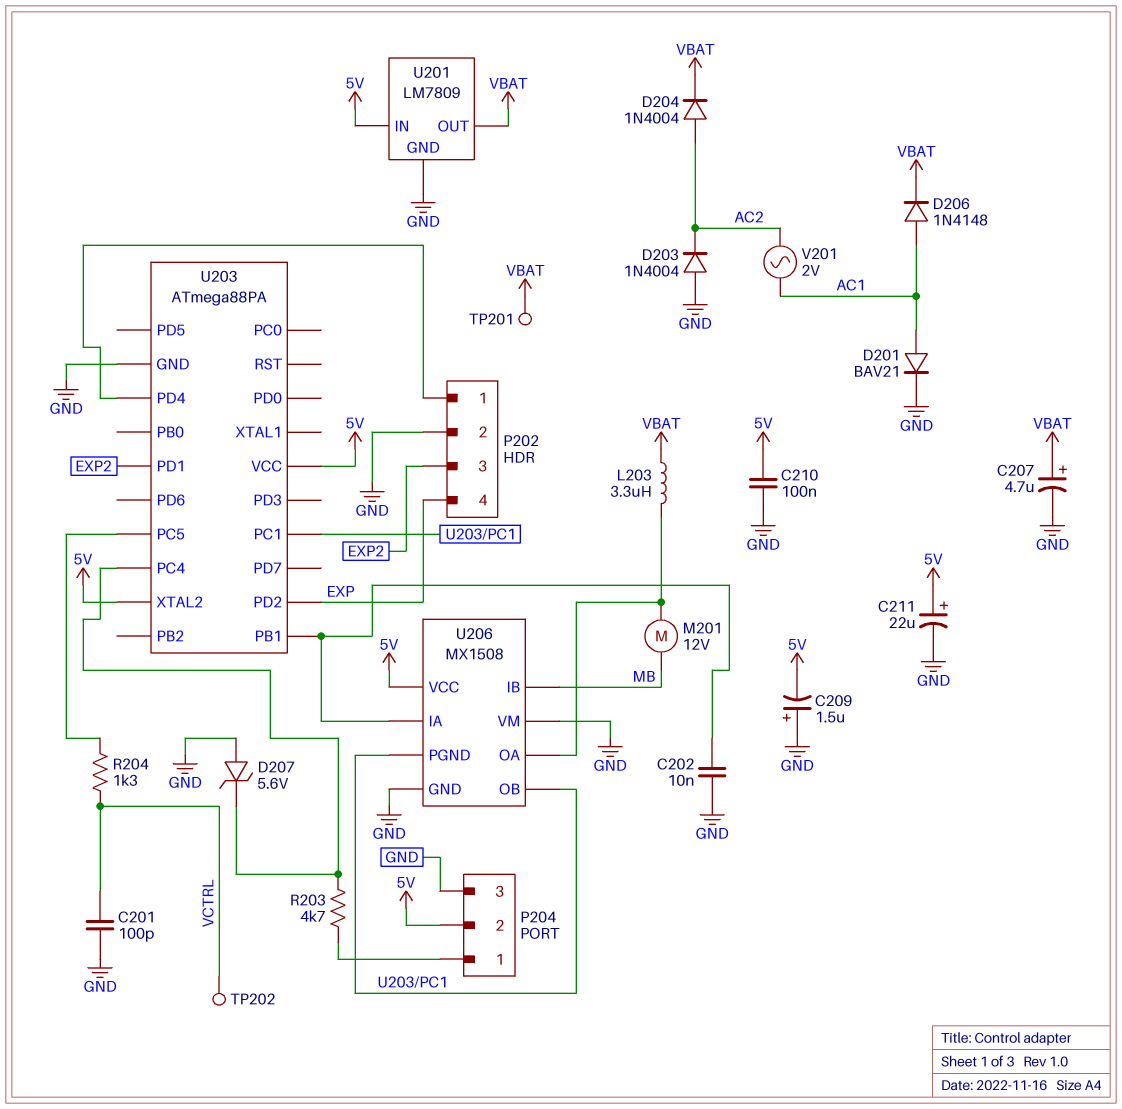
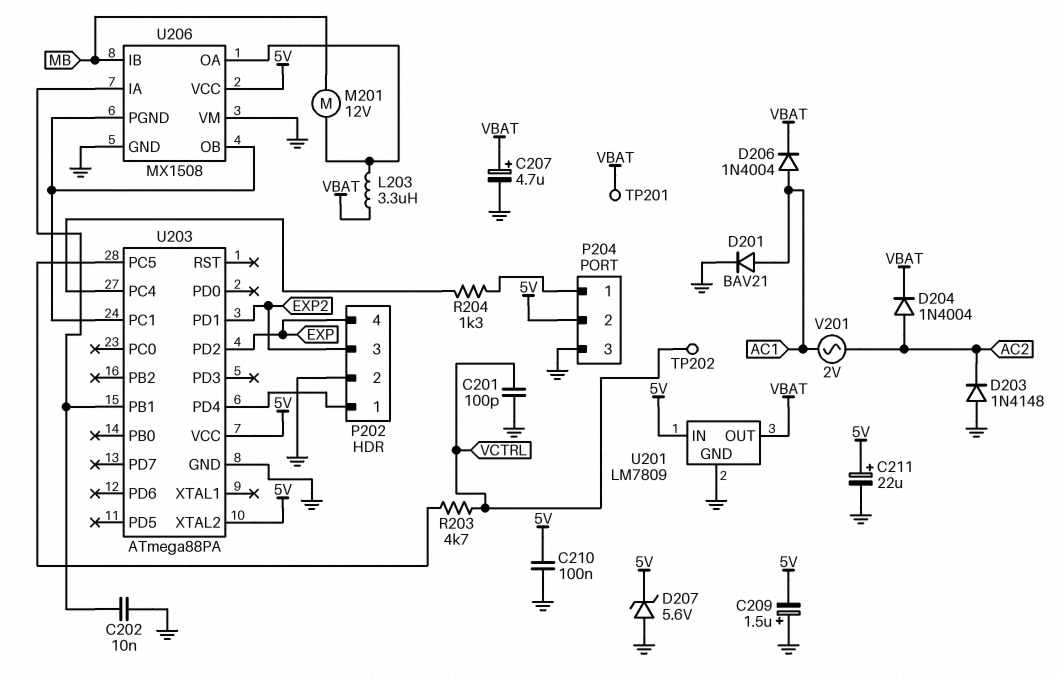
D203: diode 1N4004 (A GND, K AC2) -> diode 1N4148 (A GND, K AC2)
D206: diode 1N4148 (A AC1, K VBAT) -> diode 1N4004 (A AC1, K VBAT)
D207: zener 5.6V (A GND, K U203/PC4) -> zener 5.6V (A GND, K 5V)
R203: 4.7k (P204/1, U203/PC4) -> 4.7k (U203/PC5, VCTRL)
R204: 1.3k (U203/PC5, VCTRL) -> 1.3k (P204/1, U203/PC4)

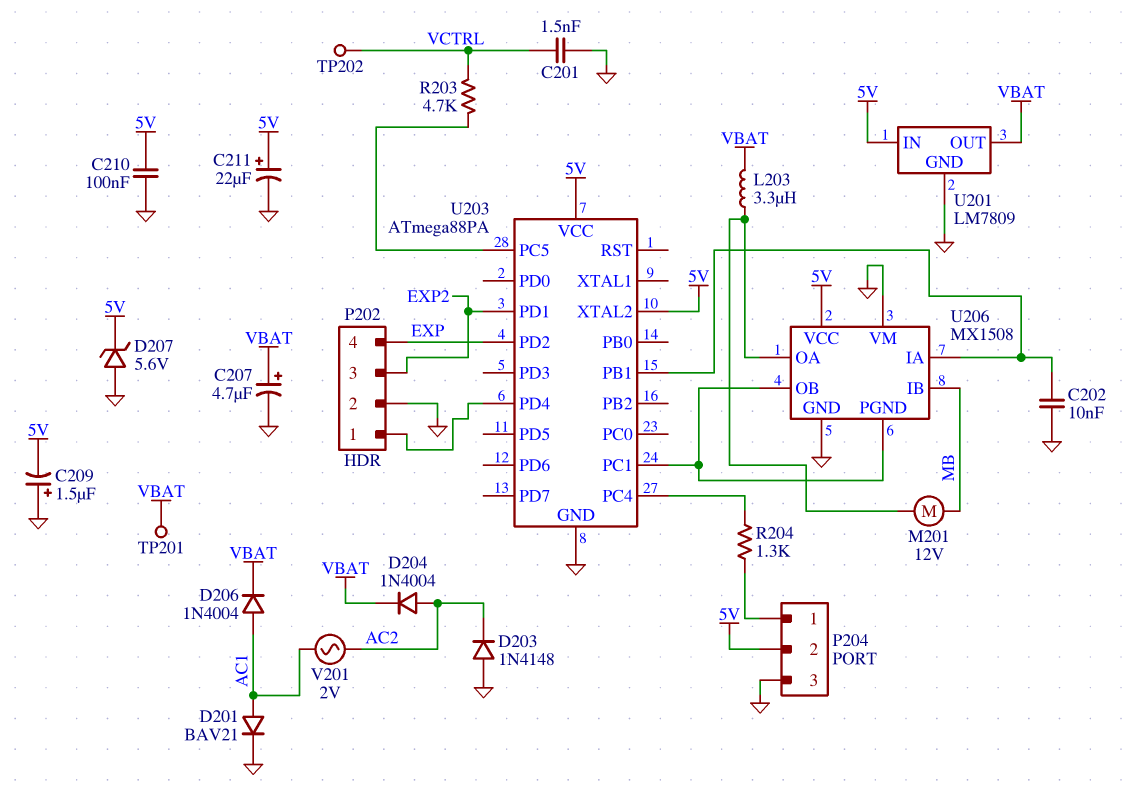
C201: 100pF (GND, VCTRL) -> 1.5nF (GND, VCTRL)

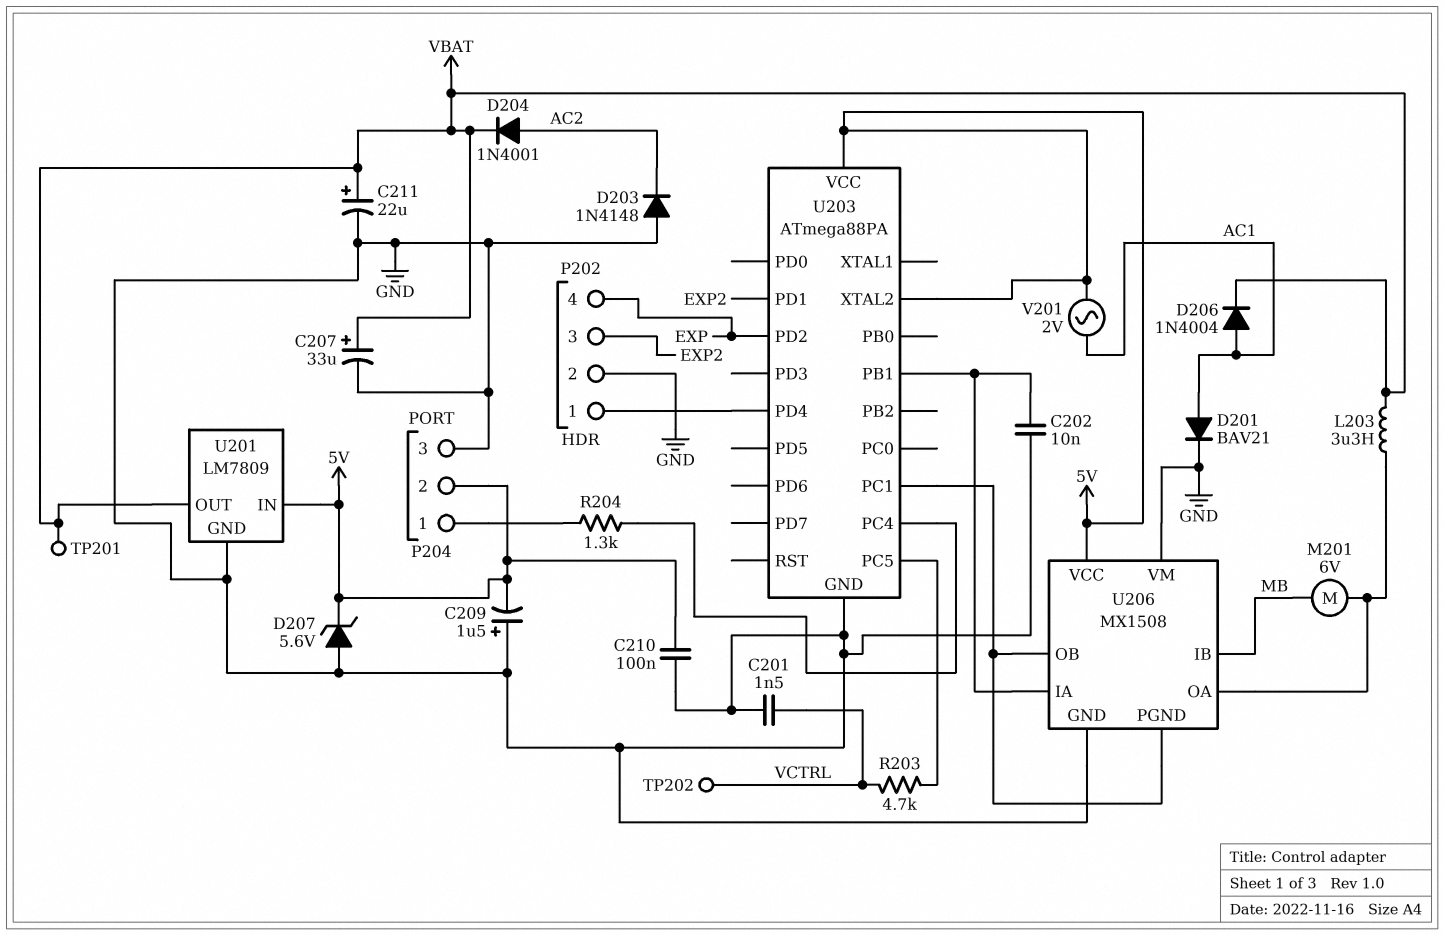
C207: 4.7uF (plus VBAT, minus GND) -> 33uF (plus VBAT, minus GND)
C211: 22uF (plus 5V, minus GND) -> 22uF (plus VBAT, minus GND)
D204: diode 1N4004 (A AC2, K VBAT) -> diode 1N4001 (A AC2, K VBAT)
M201: motor 12V (MB, U206/OA) -> motor 6V (MB, U206/OA)
V201: AC 2V (AC1, AC2) -> AC 2V (5V, AC1)

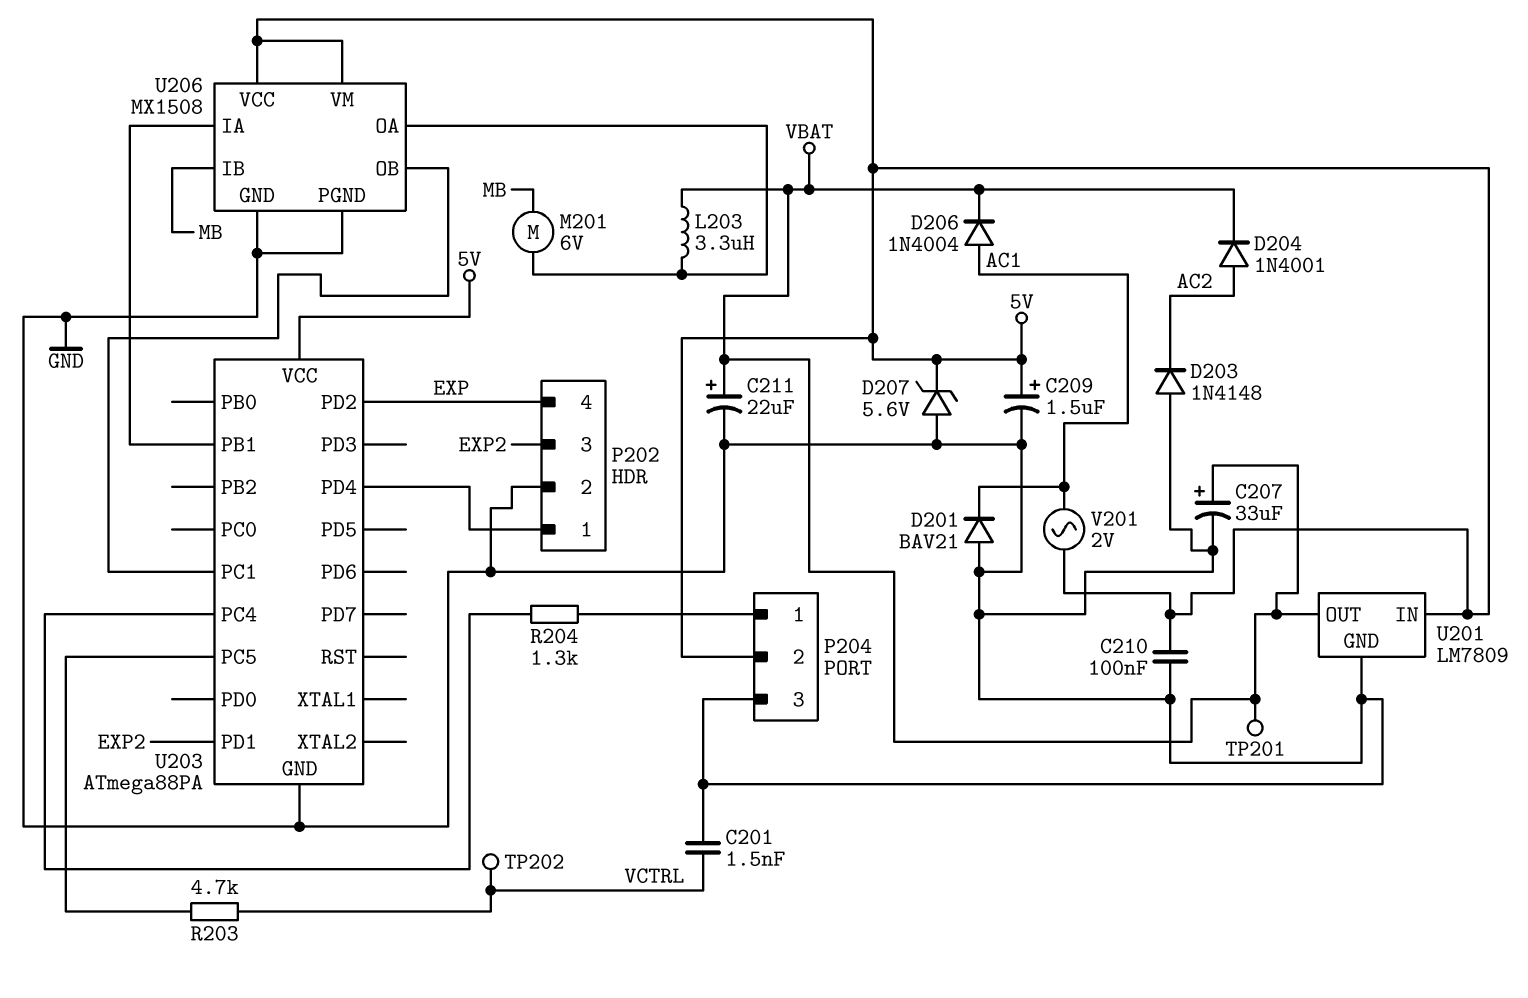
C202: 10nF (GND, U203/PB1) -> none
C209: 1.5uF (plus GND, minus 5V) -> 1.5uF (plus 5V, minus GND)
D201: diode BAV21 (A AC1, K GND) -> diode BAV21 (A GND, K AC1)
U203 pin XTAL2: 5V -> none
U206 pin PGND: U203/PC1 -> GND
U206 pin VM: GND -> 5V

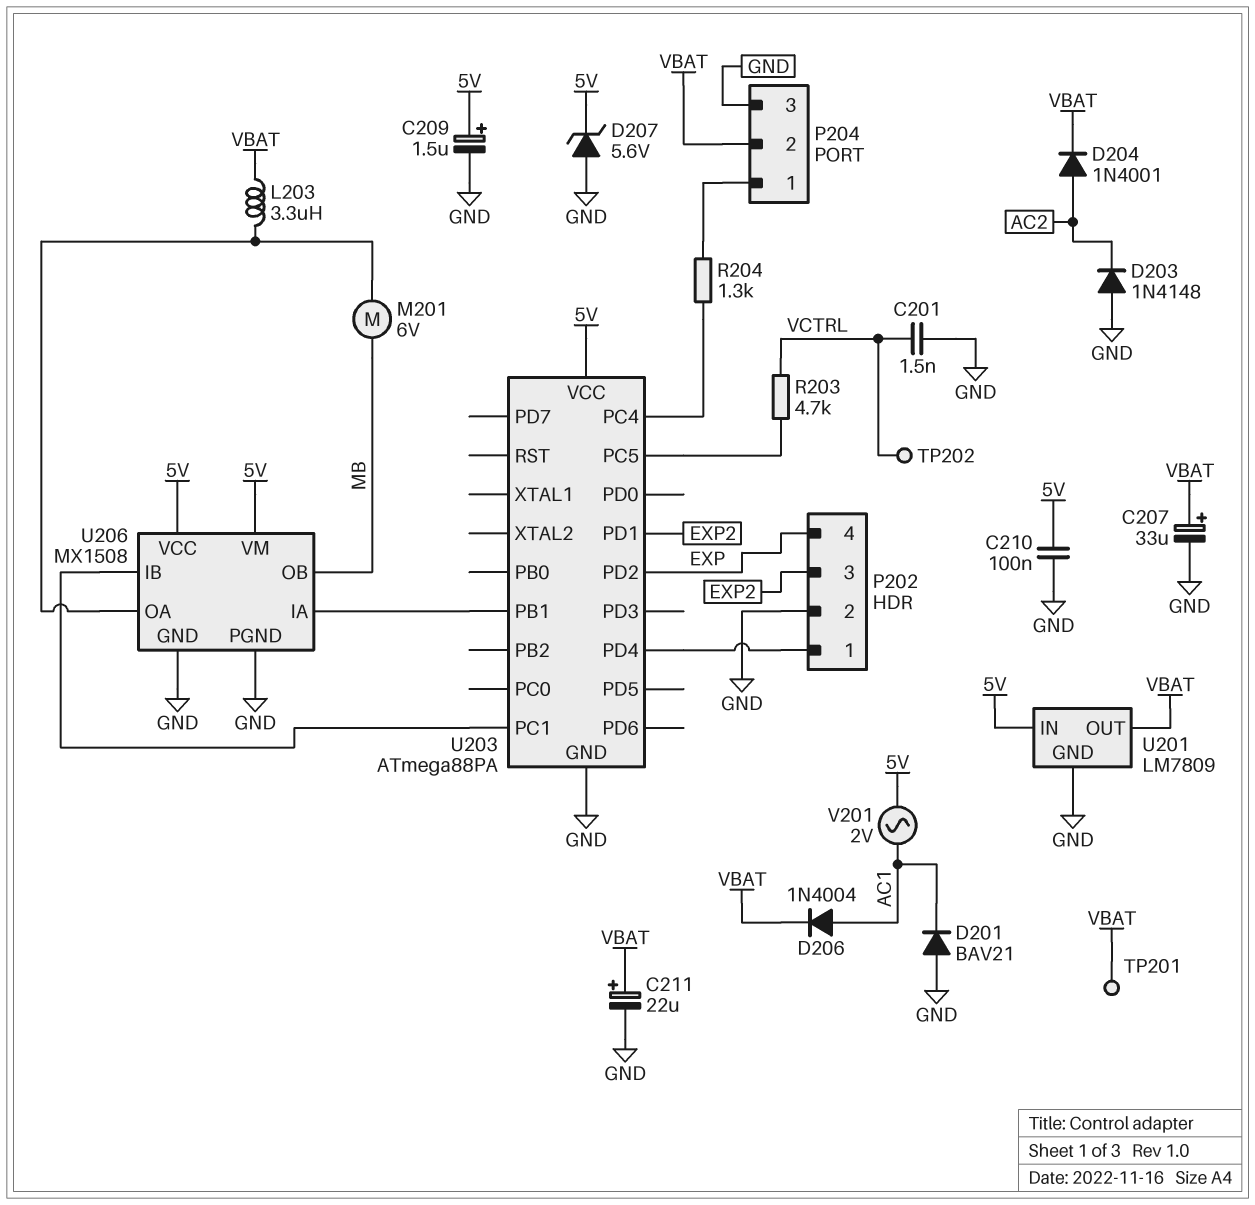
P204 pin 2: 5V -> VBAT
U206 pin IB: MB -> U203/PC1
U206 pin OB: U203/PC1 -> MB

